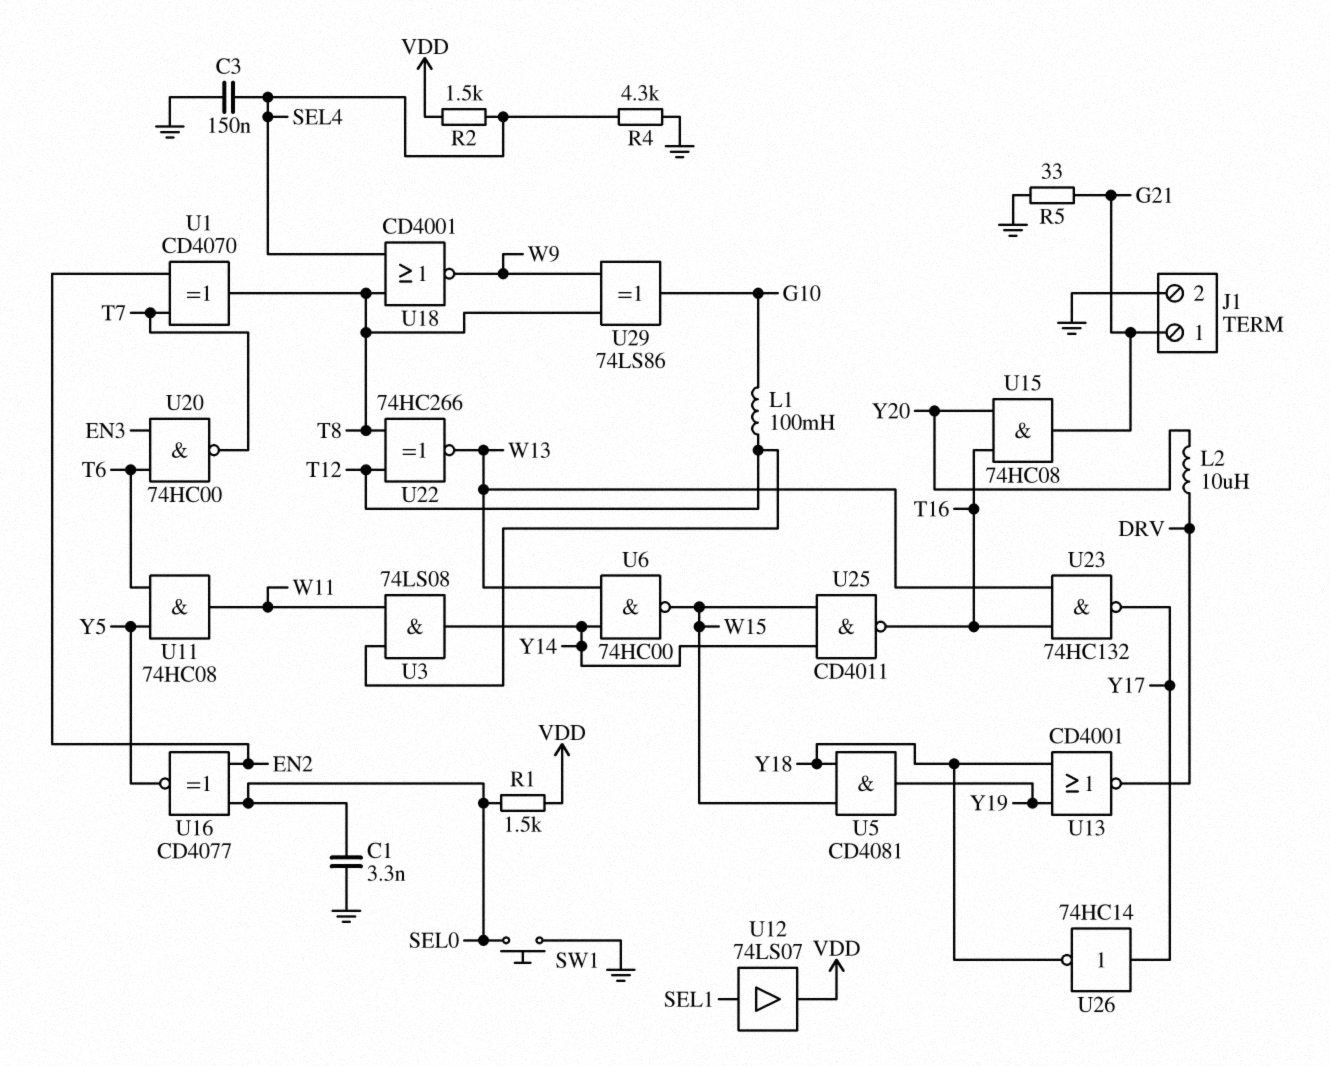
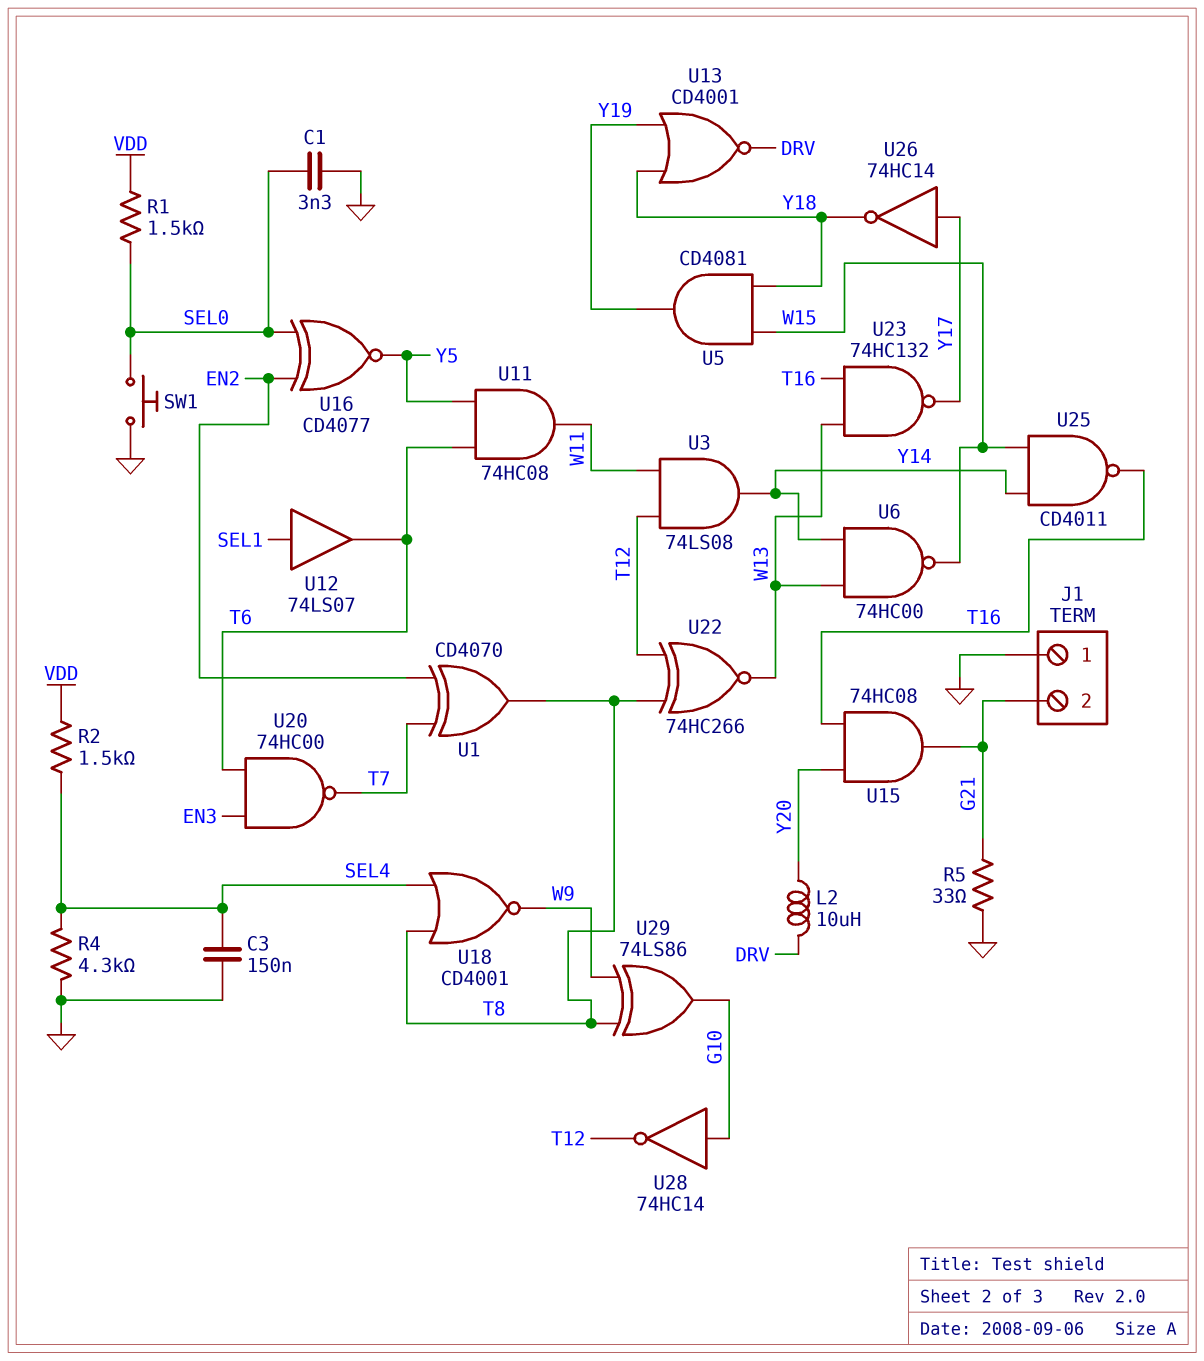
J1 pin 1: G21 -> GND
J1 pin 2: GND -> G21
L1: 100mH (G10, T12) -> none
U12: buffer 74LS07 (in SEL1, out VDD) -> buffer 74LS07 (in SEL1, out T6)
U28: none -> NOT 74HC14 (in G10, out T12)

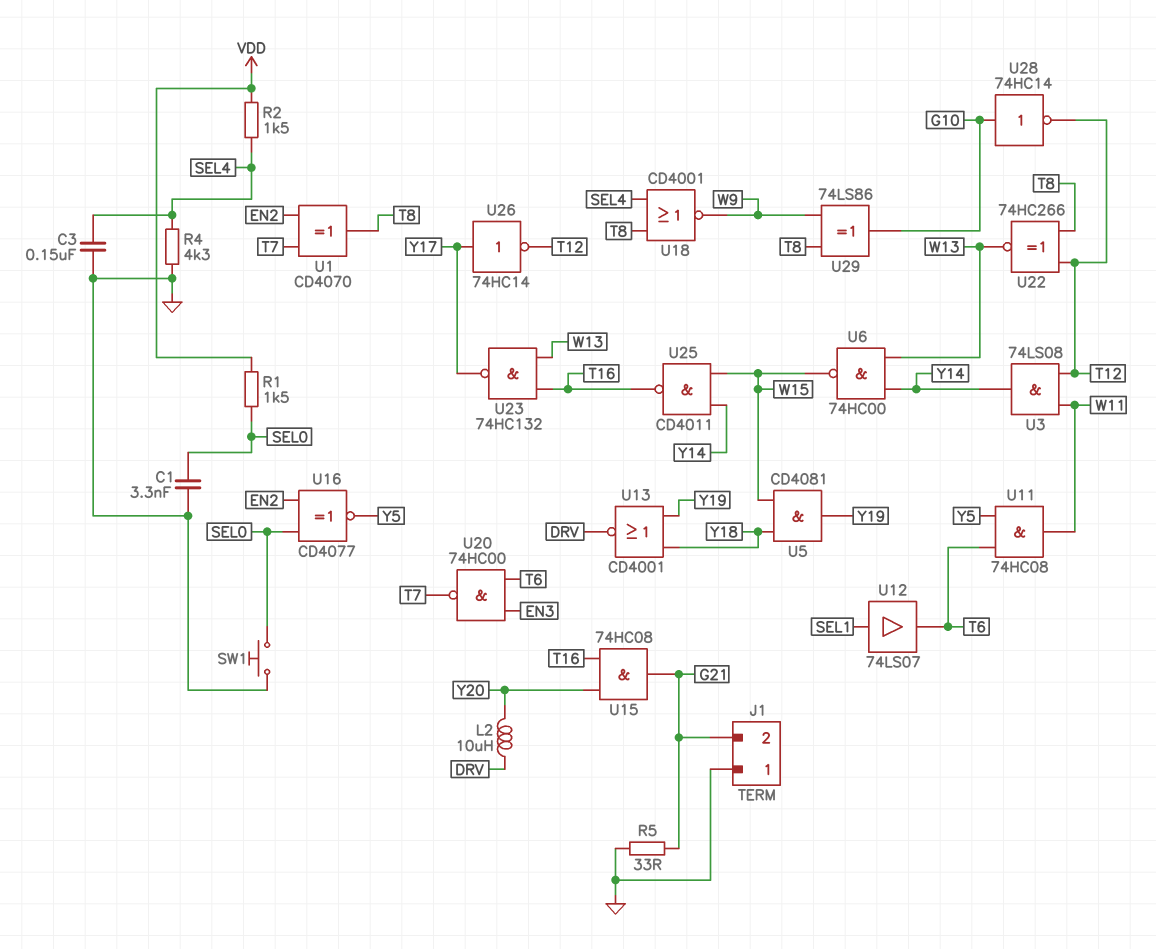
U26: NOT 74HC14 (in Y17, out Y18) -> NOT 74HC14 (in Y17, out T12)

